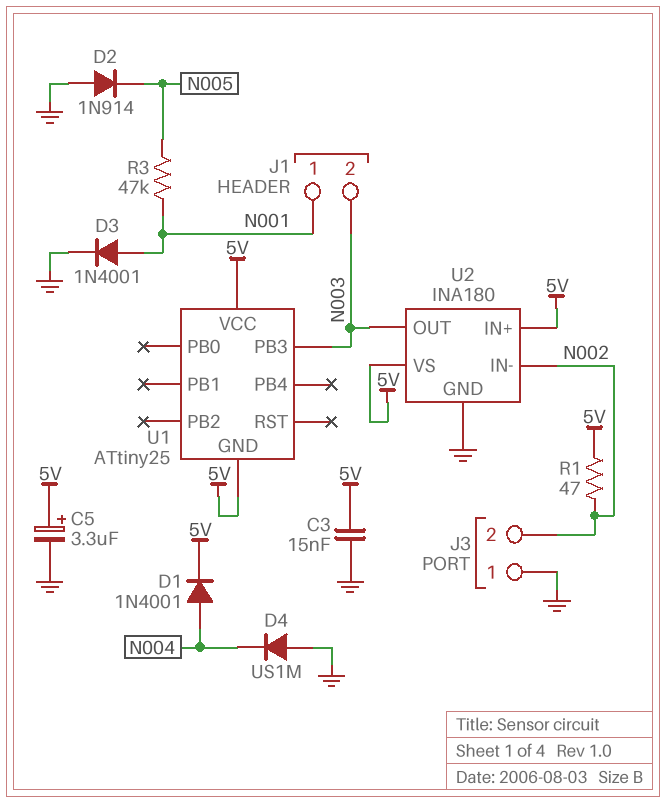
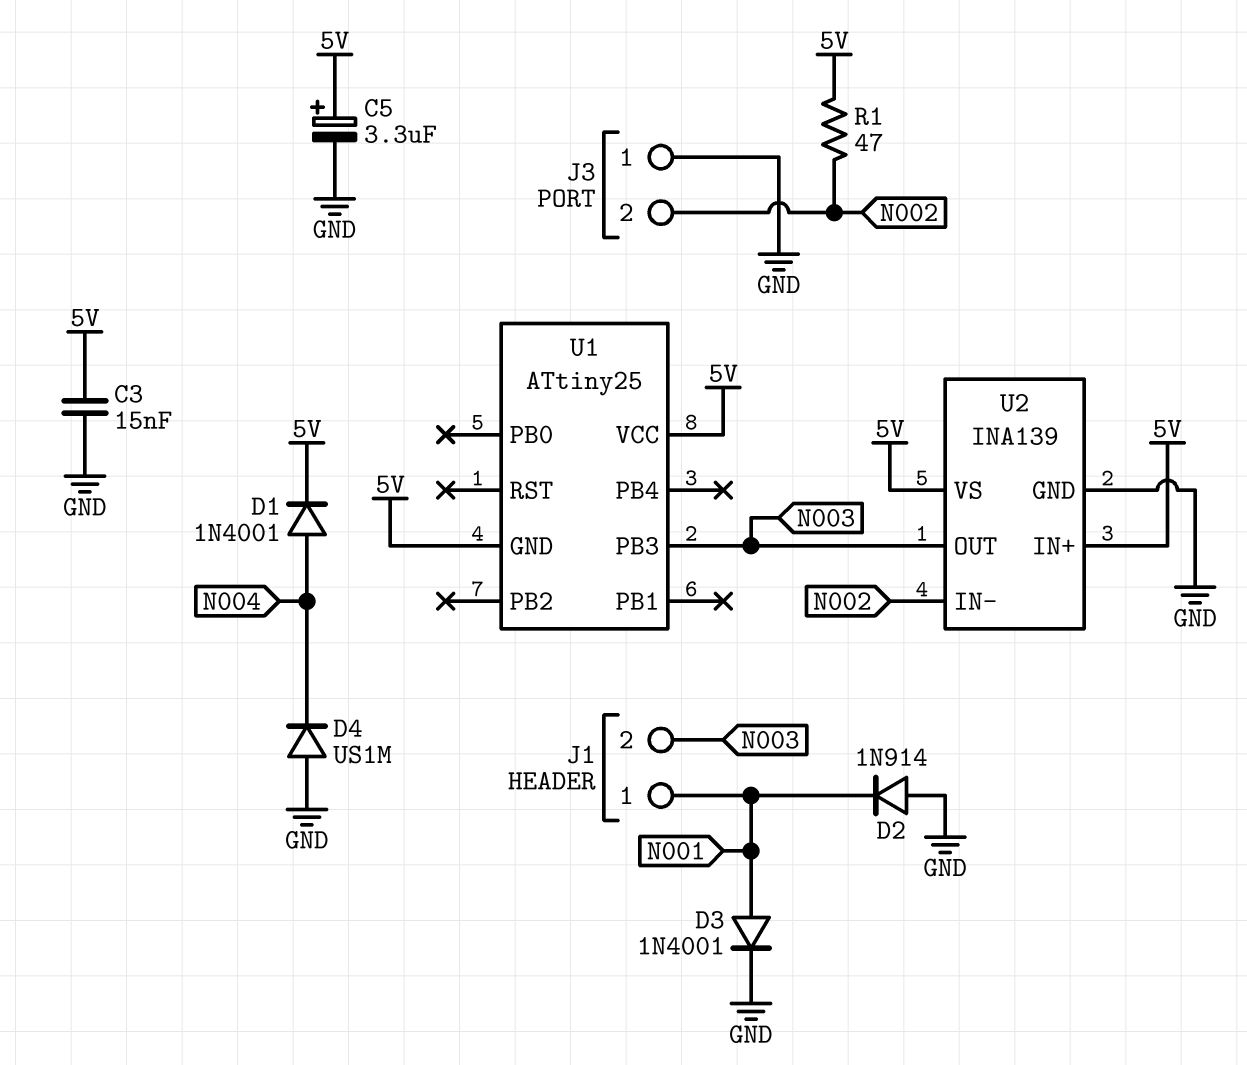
D2: diode 1N914 (A GND, K N005) -> diode 1N914 (A GND, K N001)
R3: 47k (N001, N005) -> none
U2: INA180 -> INA139

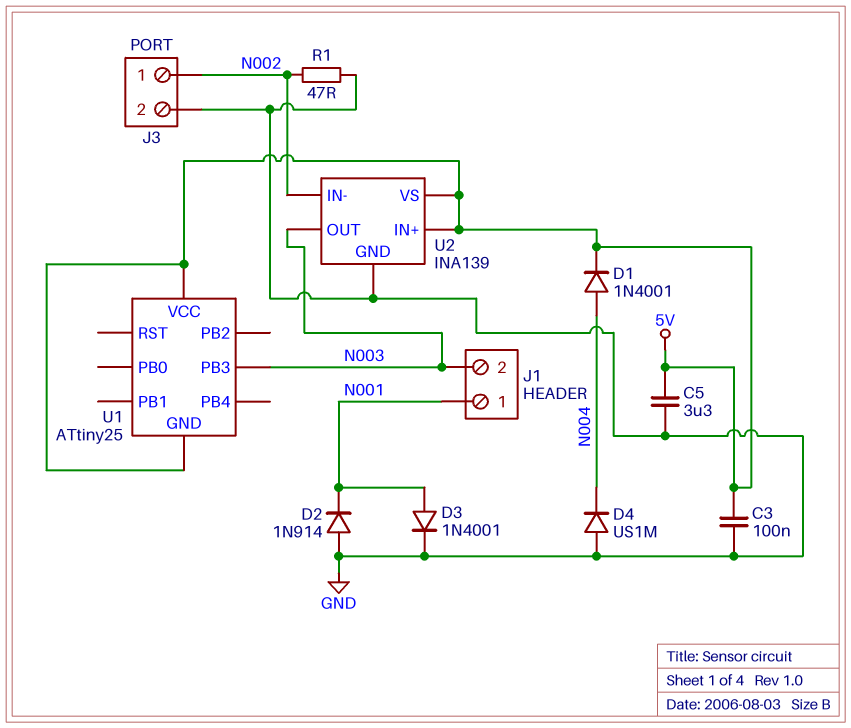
C3: 15nF (5V, GND) -> 100nF (5V, GND)
C5: 3.3uF (plus 5V, minus GND) -> 3.3uF (5V, GND)
J3 pin 1: GND -> N002
J3 pin 2: N002 -> GND
R1: 47 (5V, N002) -> 47 (GND, N002)

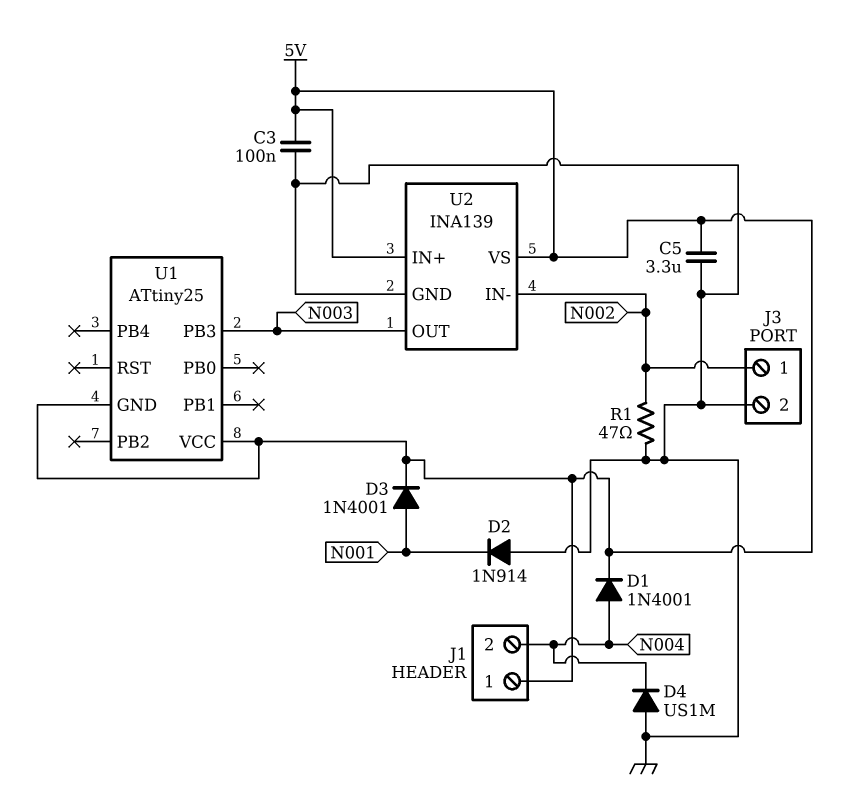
D3: diode 1N4001 (A N001, K GND) -> diode 1N4001 (A N001, K 5V)
J1 pin 1: N001 -> 5V
J1 pin 2: N003 -> N004

